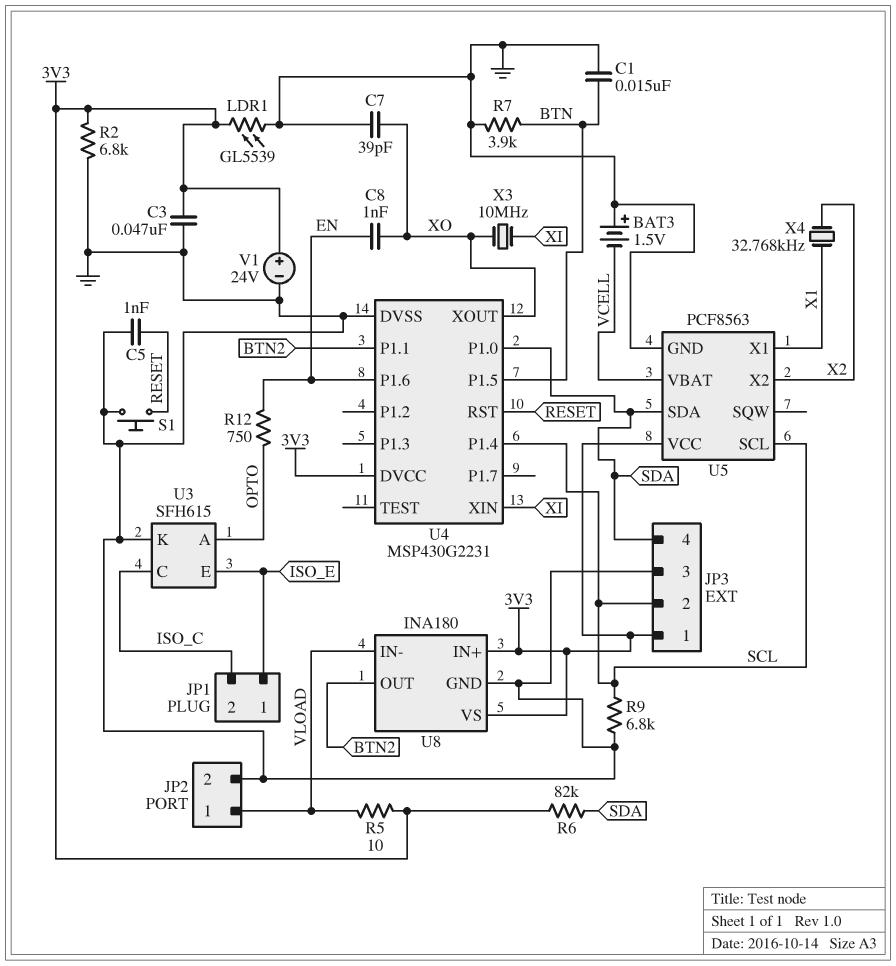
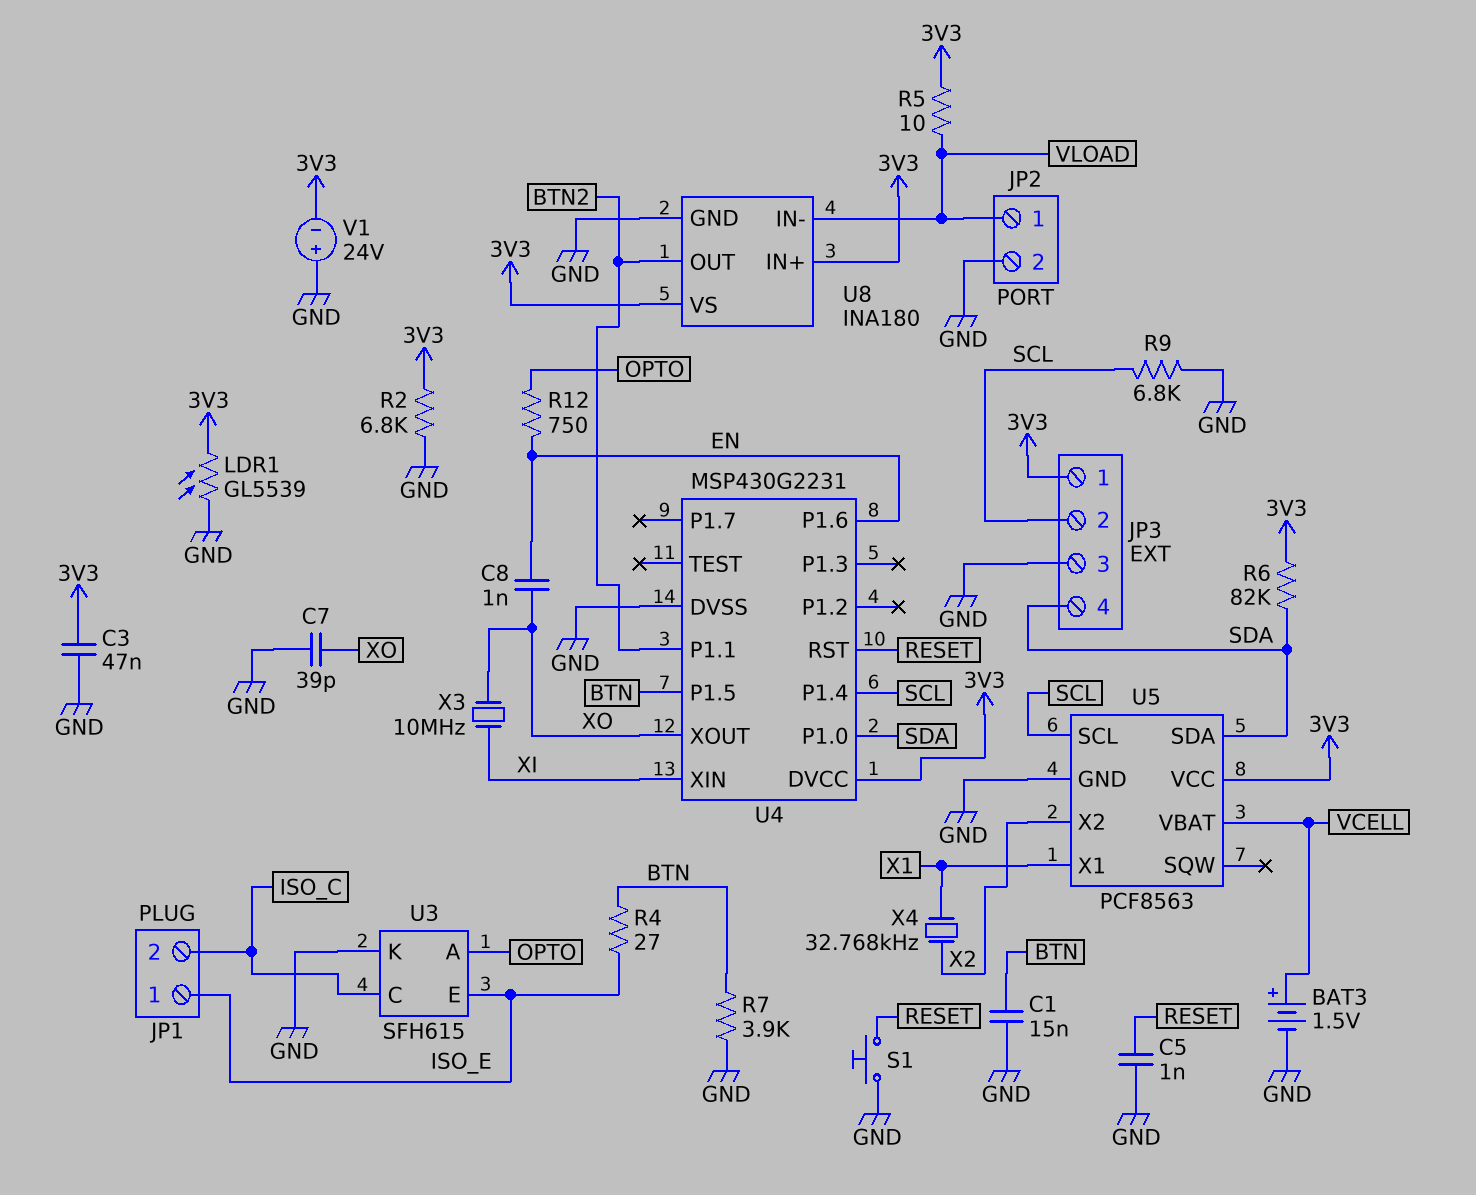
BAT3: 1.5V (plus GND, minus VCELL) -> 1.5V (plus VCELL, minus GND)
R4: none -> 27 (BTN, ISO_E)
V1: 24V (plus 3V3, minus GND) -> 24V (plus GND, minus 3V3)

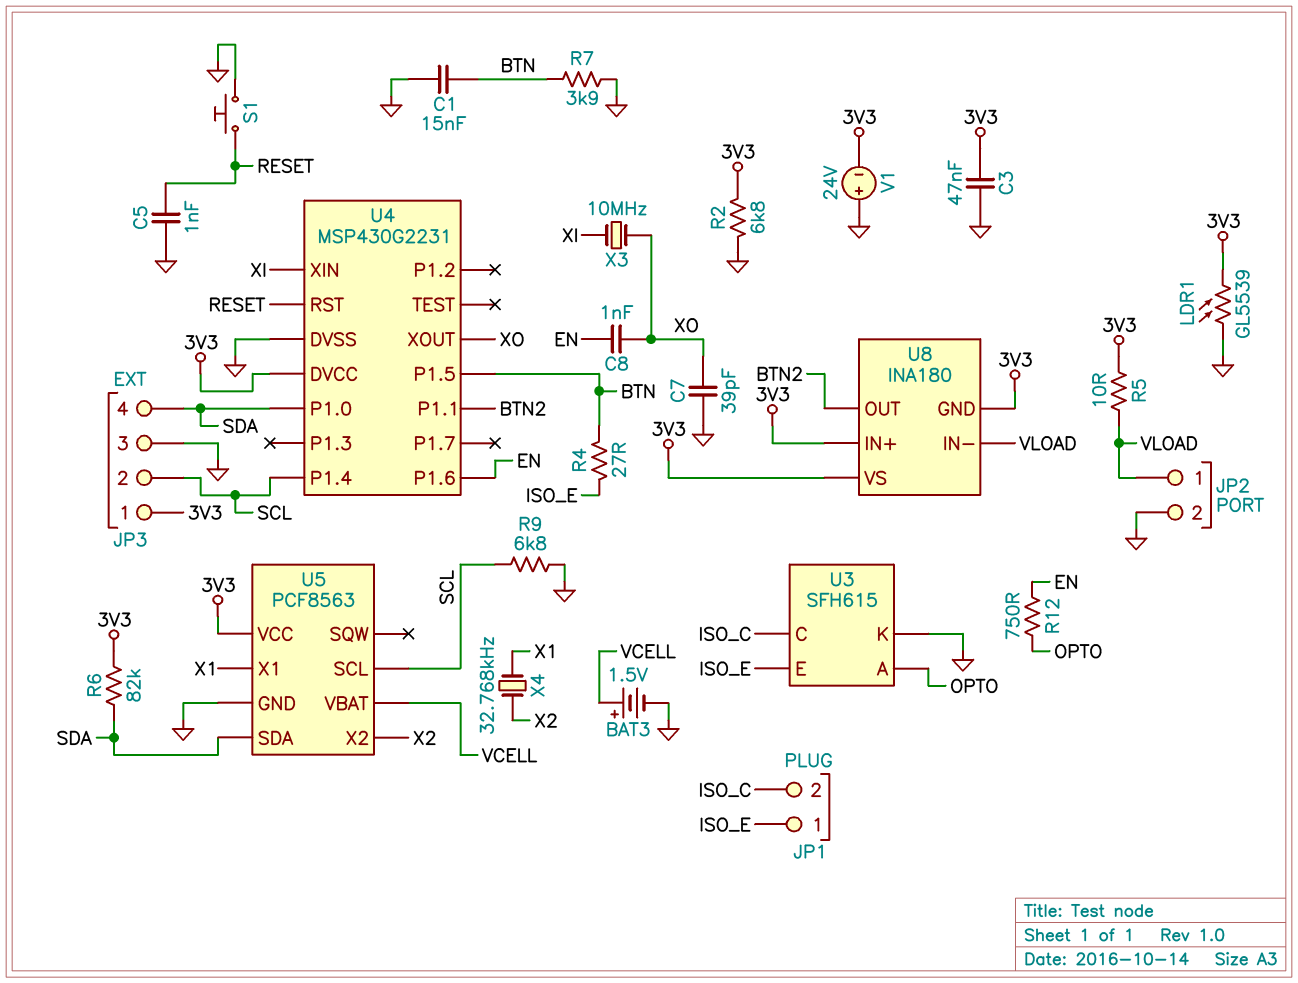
U8 pin GND: GND -> 3V3

